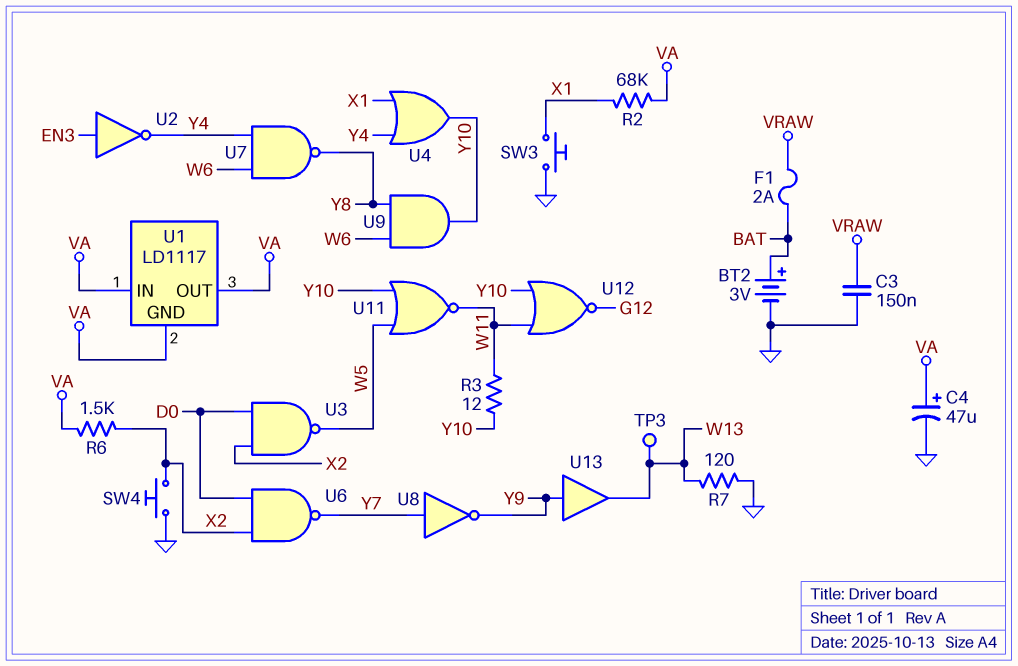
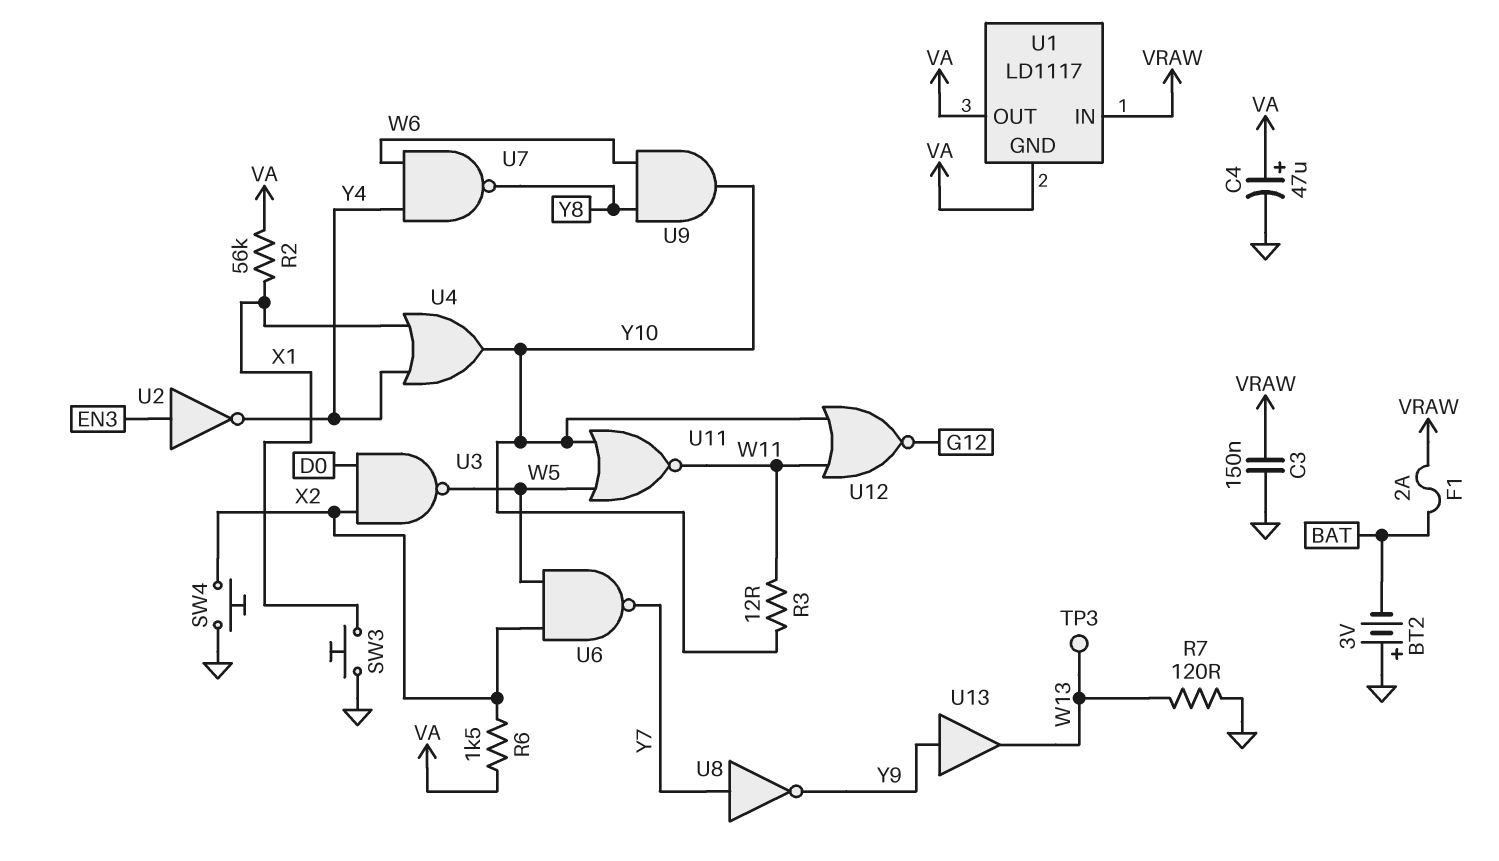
BT2: 3V (plus BAT, minus GND) -> 3V (plus GND, minus BAT)
R2: 68k (VA, X1) -> 56k (VA, X1)
U1 pin IN: VA -> VRAW
U6: NAND (in D0, in X2, out Y7) -> NAND (in W5, in X2, out Y7)

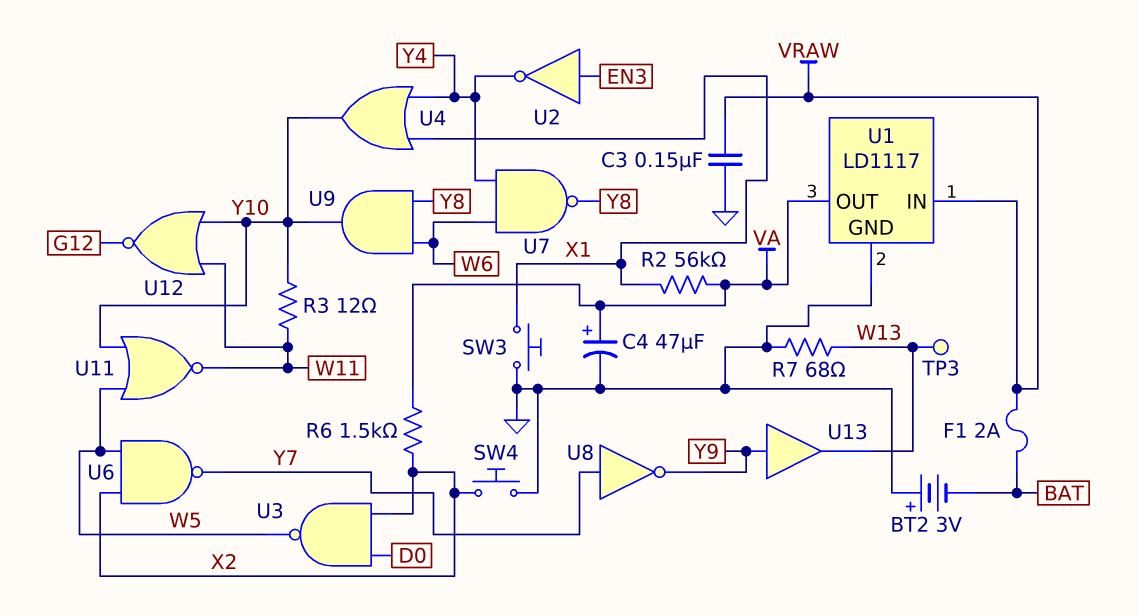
R7: 120 (GND, W13) -> 68 (GND, W13)
U1 pin GND: VA -> GND

